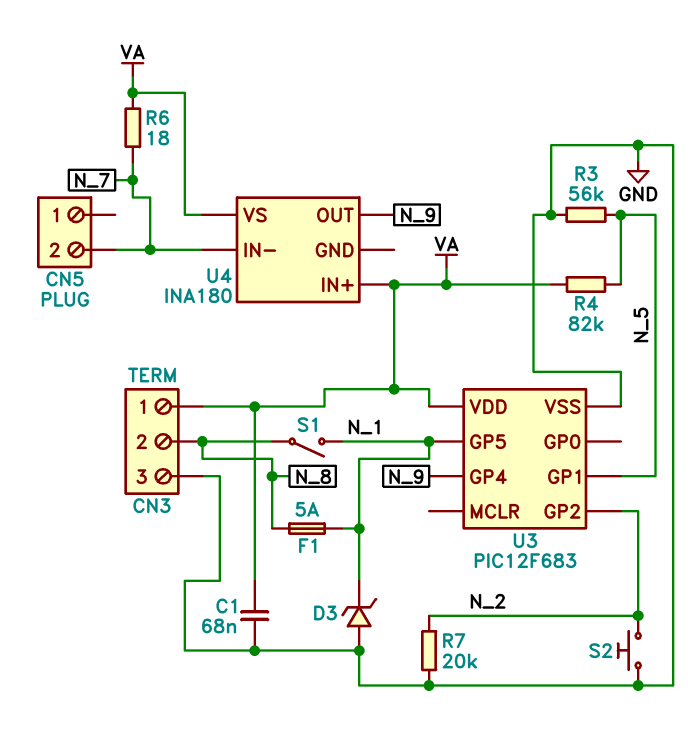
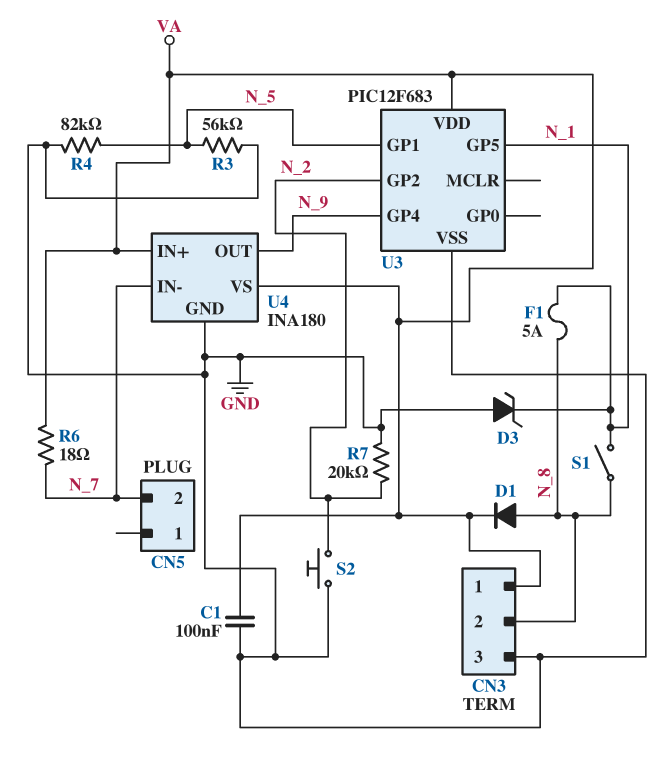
C1: 68nF (GND, VA) -> 100nF (GND, VA)
D1: none -> diode (A N_8, K VA)
R4: 82k (N_5, VA) -> 82k (GND, N_5)
U4 pin GND: none -> GND

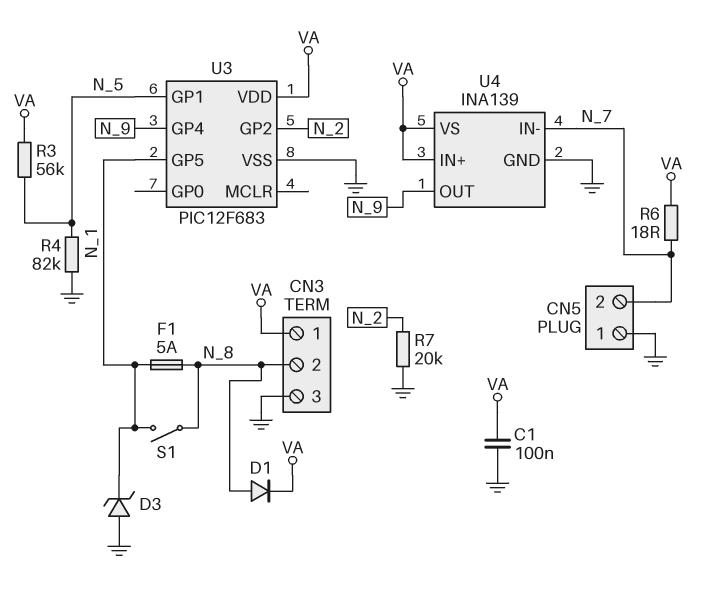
CN5 pin 1: none -> GND
R3: 56k (GND, N_5) -> 56k (N_5, VA)
S2: button (GND, N_2) -> none
U4: INA180 -> INA139

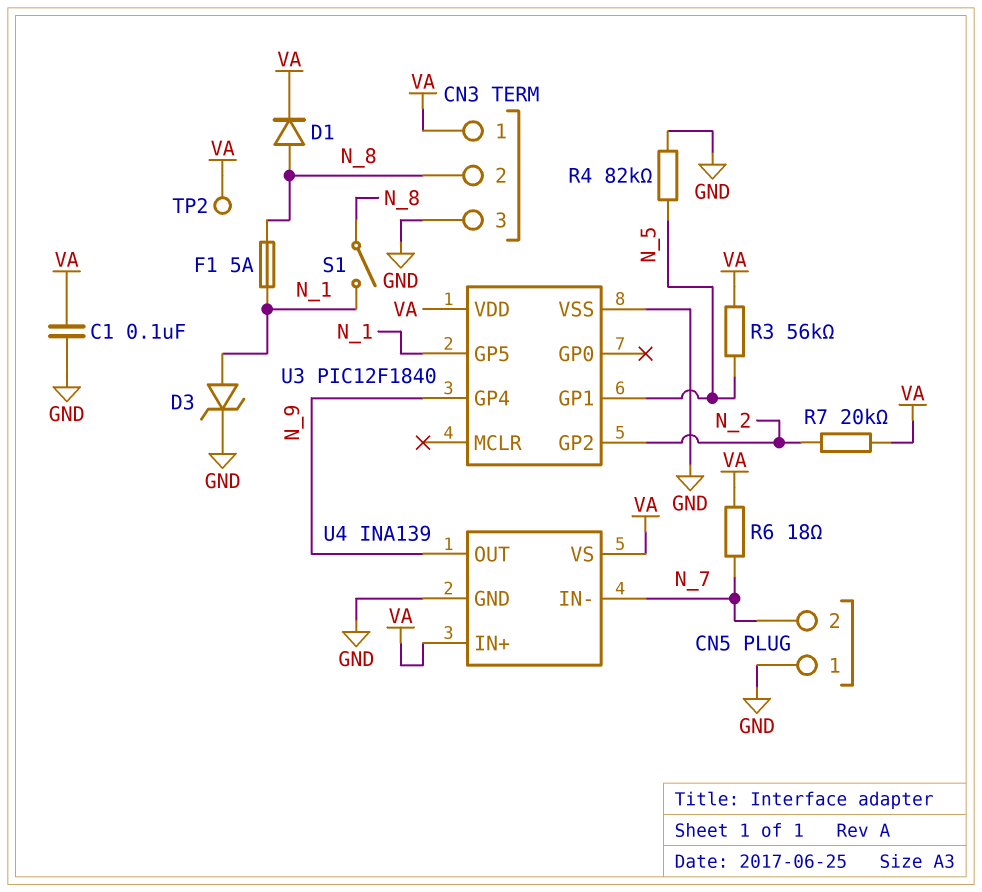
D3: zener (A GND, K N_1) -> zener (A N_1, K GND)
R7: 20k (GND, N_2) -> 20k (N_2, VA)
TP2: none -> test point (VA)
U3: PIC12F683 -> PIC12F1840

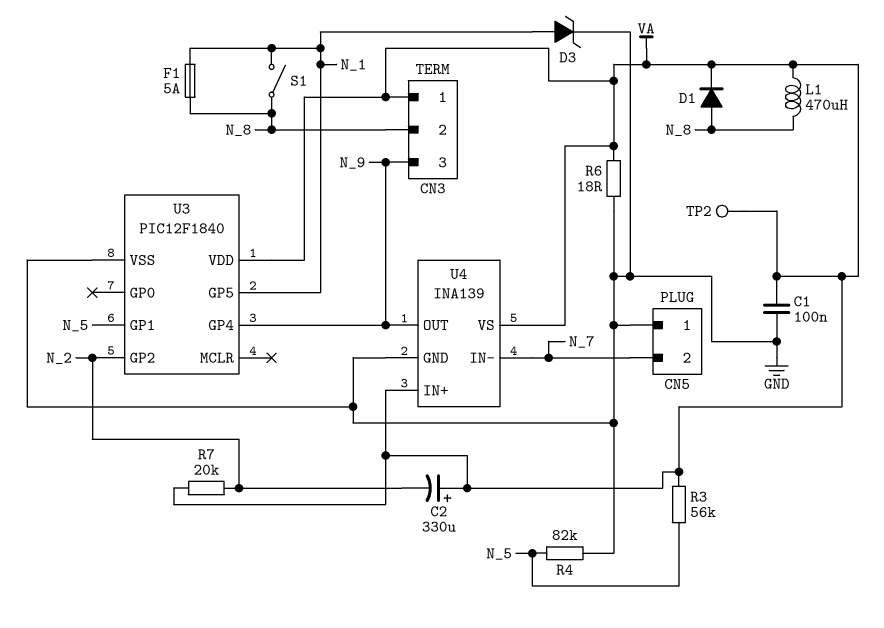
C2: none -> 330uF (plus VA, minus N_2)
CN3 pin 3: GND -> N_9
L1: none -> 470uH (N_8, VA)
R6: 18 (N_7, VA) -> 18 (GND, VA)

